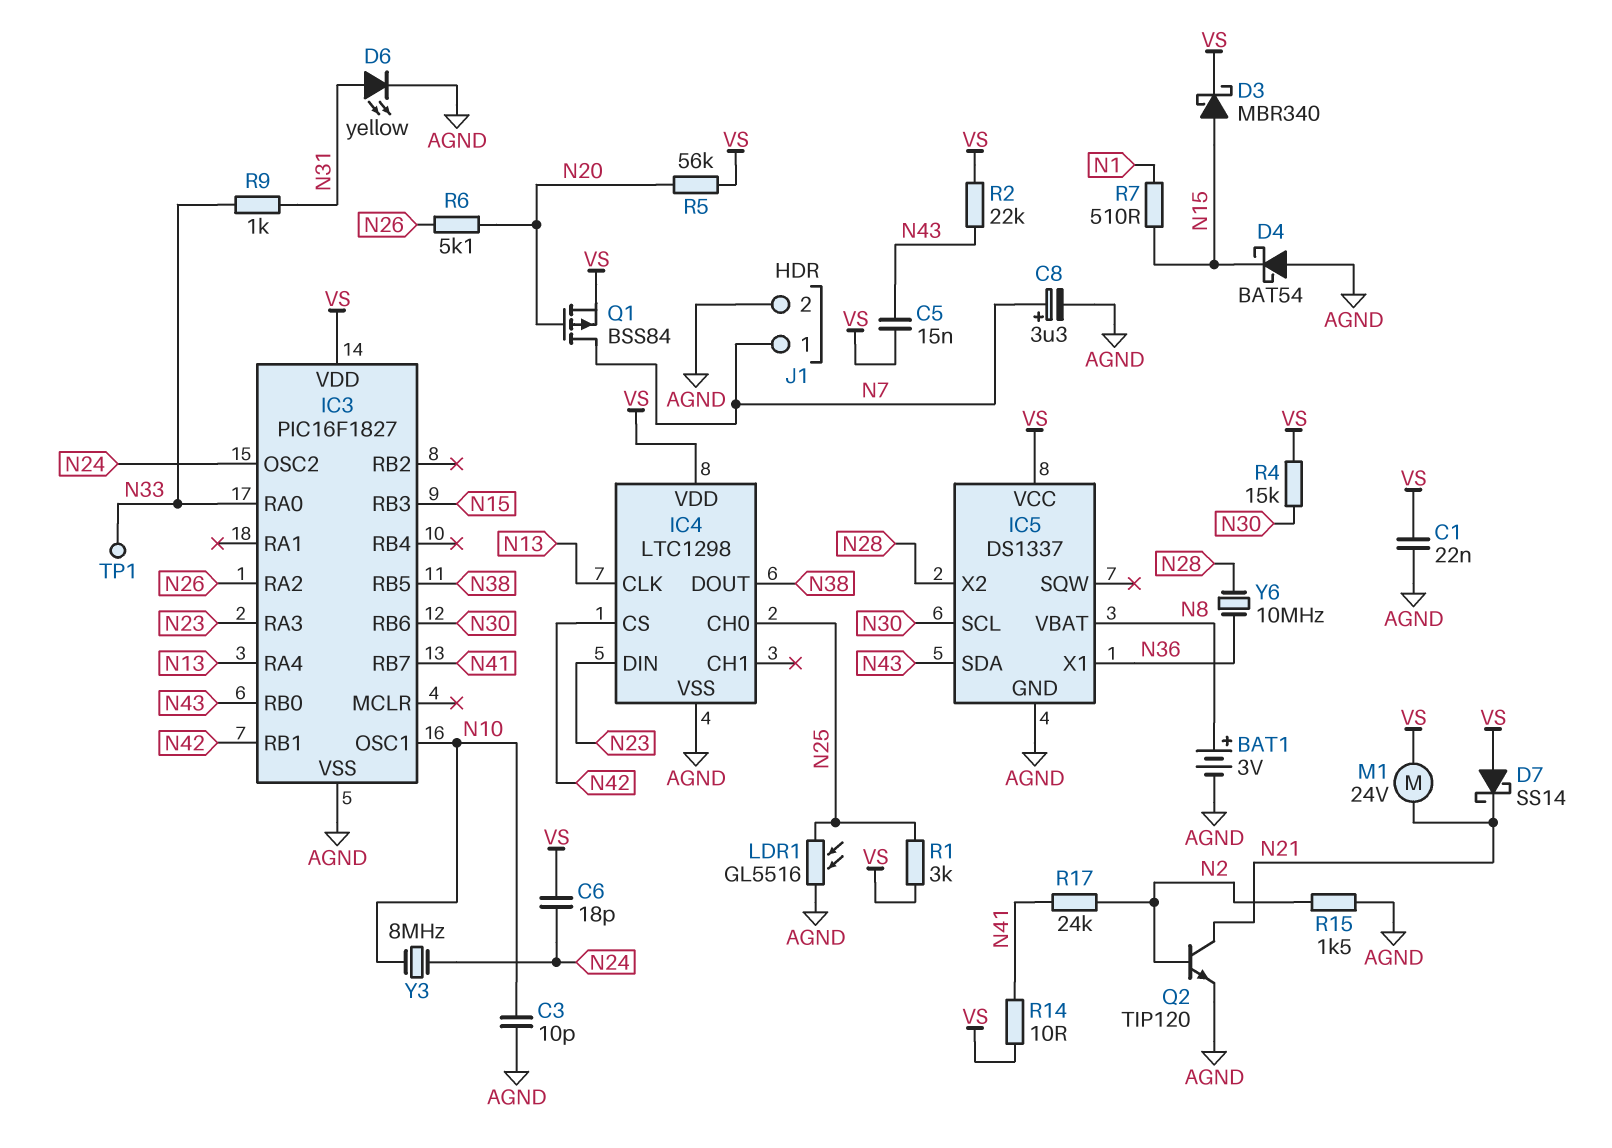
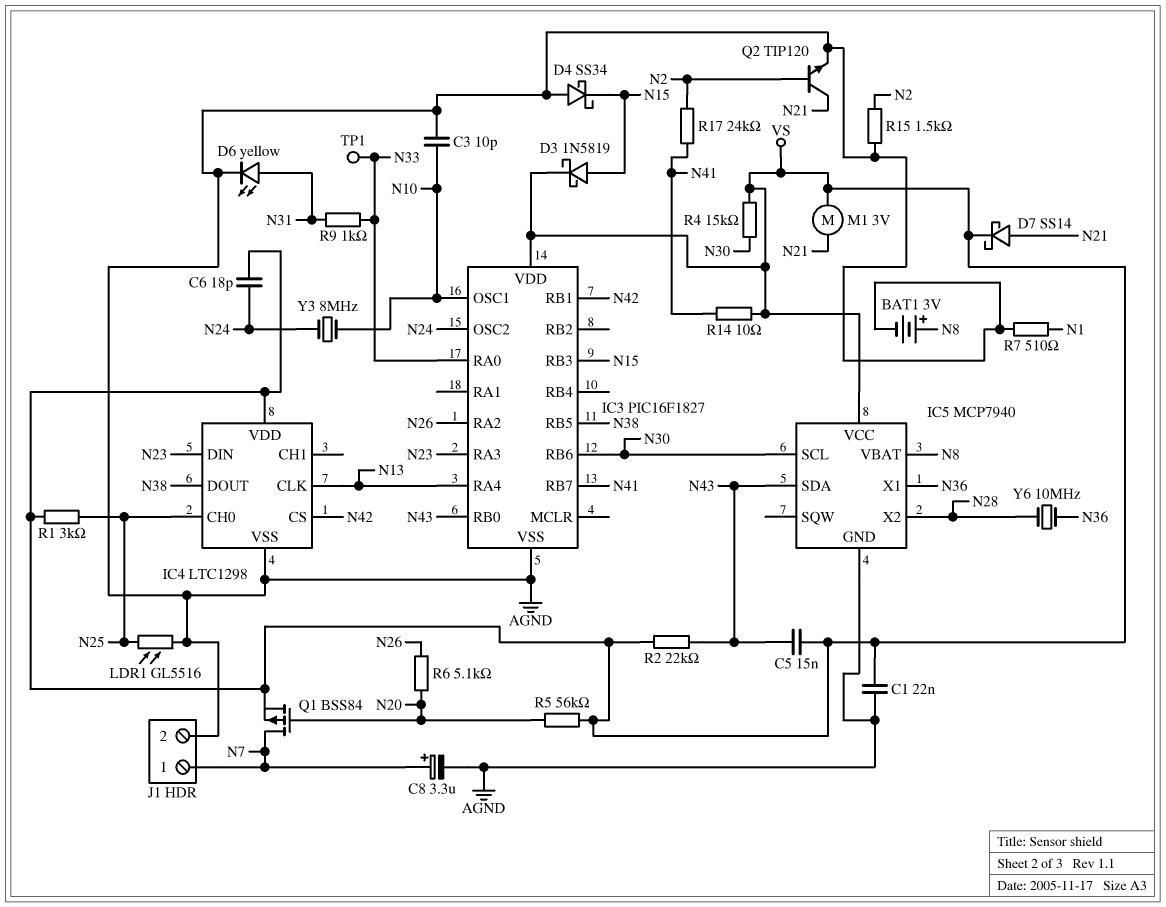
D3: schottky MBR340 (A N15, K VS) -> schottky 1N5819 (A N15, K VS)
D4: schottky BAT54 (A AGND, K N15) -> schottky SS34 (A AGND, K N15)
D7: schottky SS14 (A VS, K N21) -> schottky SS14 (A N21, K VS)
IC5: DS1337 -> MCP7940
M1: motor 24V (N21, VS) -> motor 3V (N21, VS)
R7: 510 (N1, N15) -> 510 (AGND, N1)

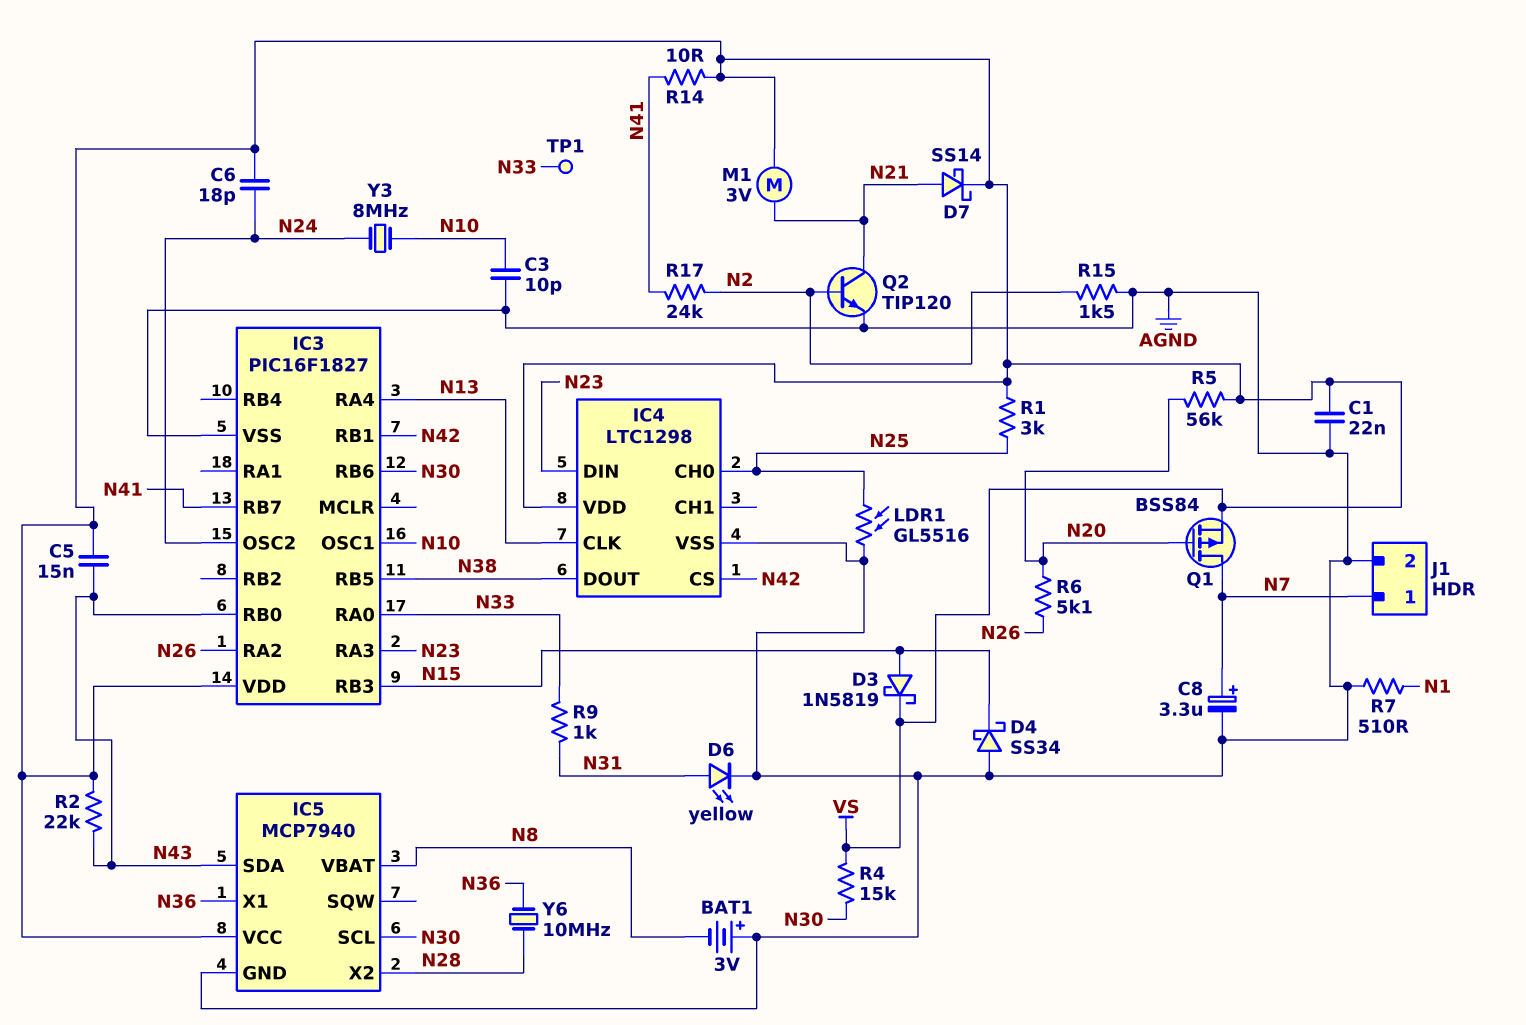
BAT1: 3V (plus N8, minus AGND) -> 3V (plus AGND, minus N8)

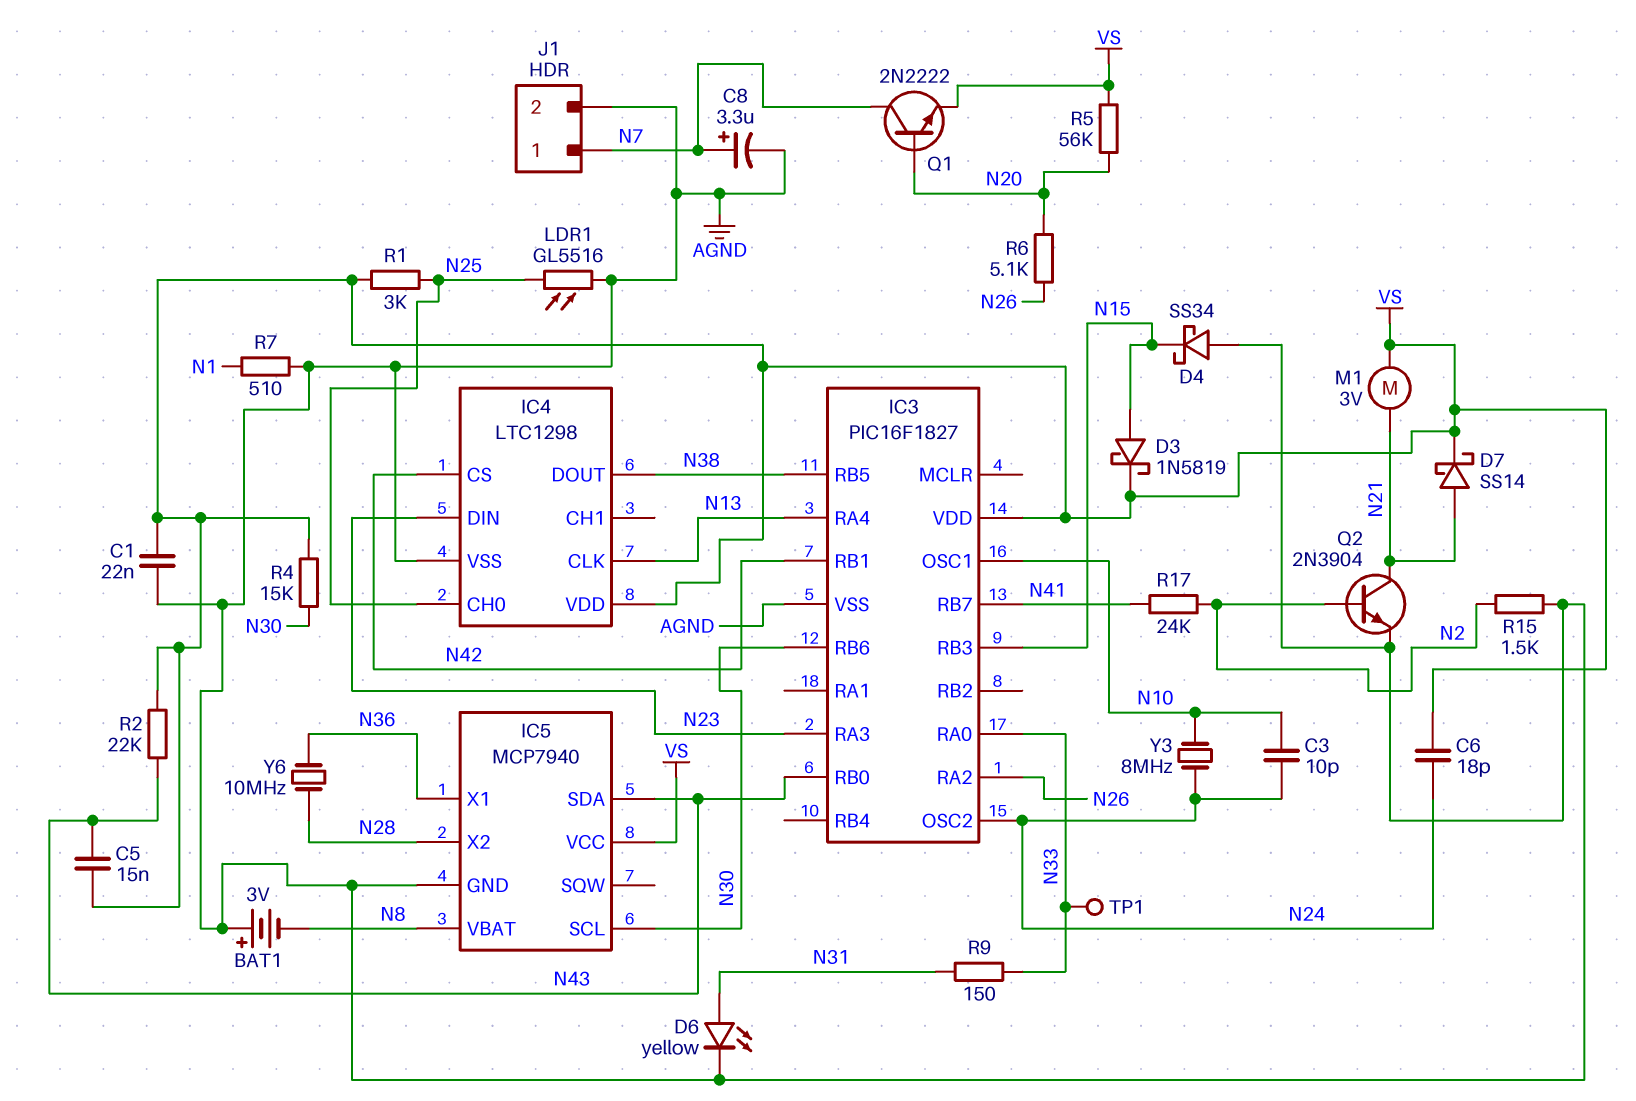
C3: 10pF (AGND, N10) -> 10pF (N10, N24)
Q1: PMOS BSS84 (G N20, D N7, S VS) -> NPN 2N2222 (B N20, C N7, E VS)
Q2: NPN TIP120 (B N2, C N21, E AGND) -> NPN 2N3904 (B N2, C N21, E AGND)
R9: 1k (N31, N33) -> 150 (N31, N33)
R14: 10 (N41, VS) -> none

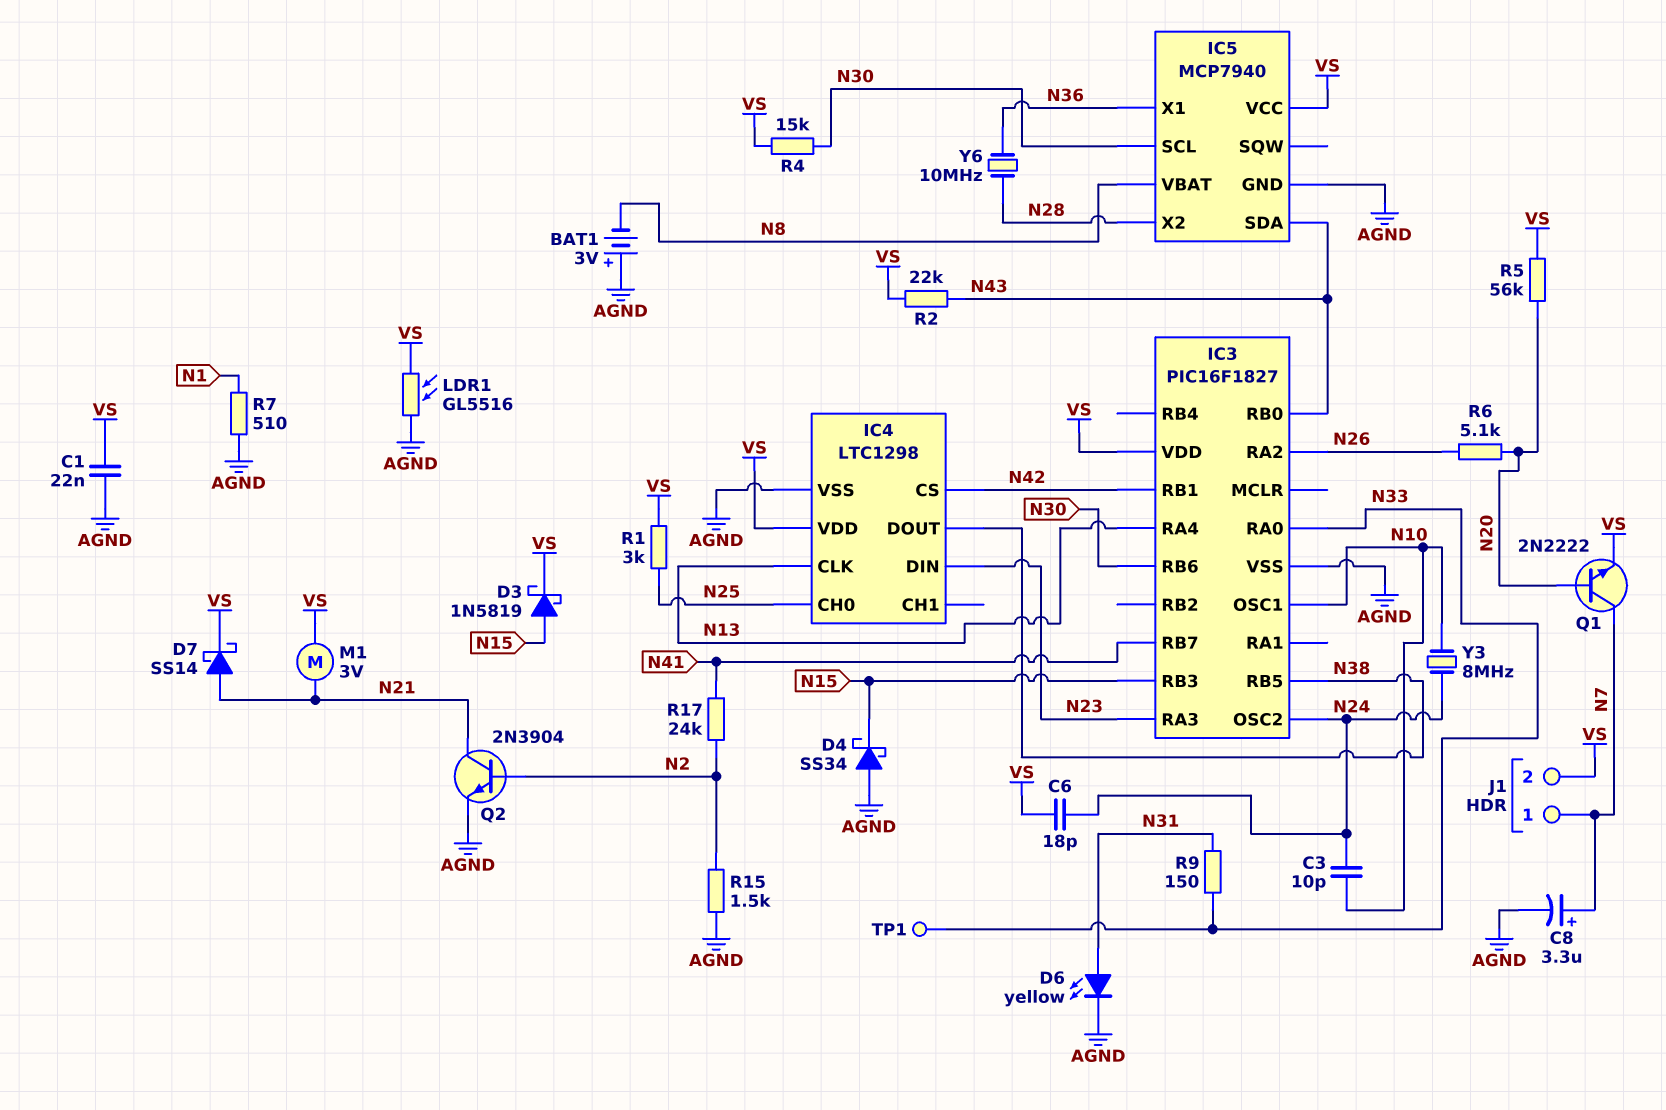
C5: 15nF (N43, VS) -> none
J1 pin 2: AGND -> VS
LDR1: GL5516 (AGND, N25) -> GL5516 (AGND, VS)

